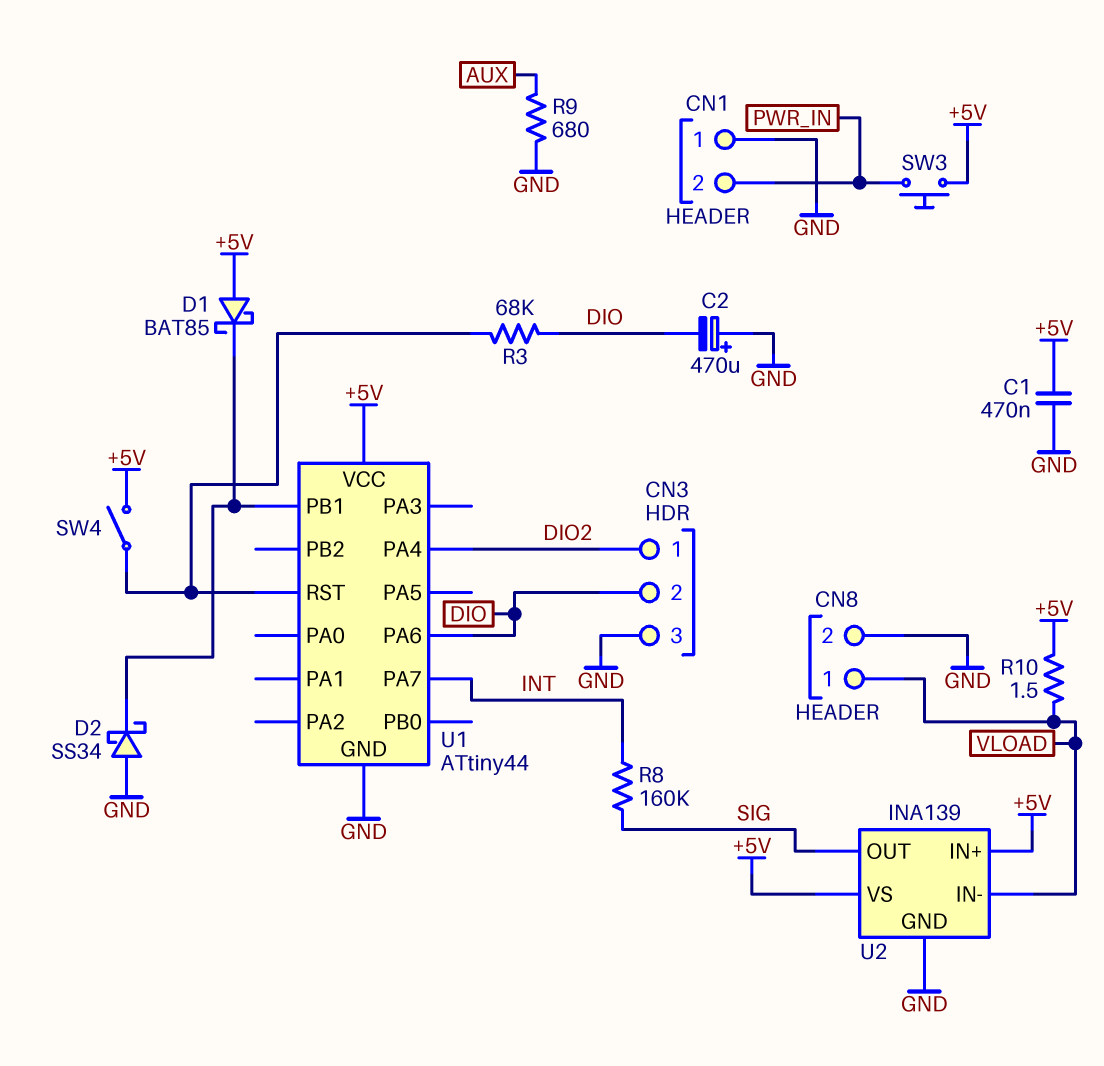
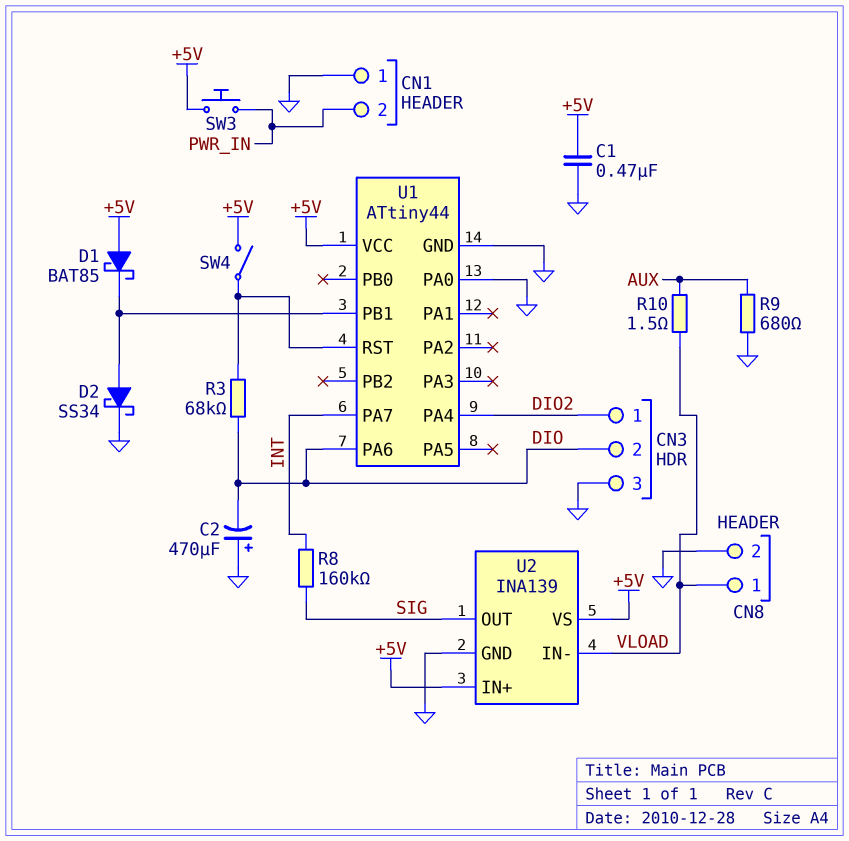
D2: schottky SS34 (A GND, K U1/PB1) -> schottky SS34 (A U1/PB1, K GND)
R10: 1.5 (+5V, VLOAD) -> 1.5 (AUX, VLOAD)
U1 pin PA0: none -> GND

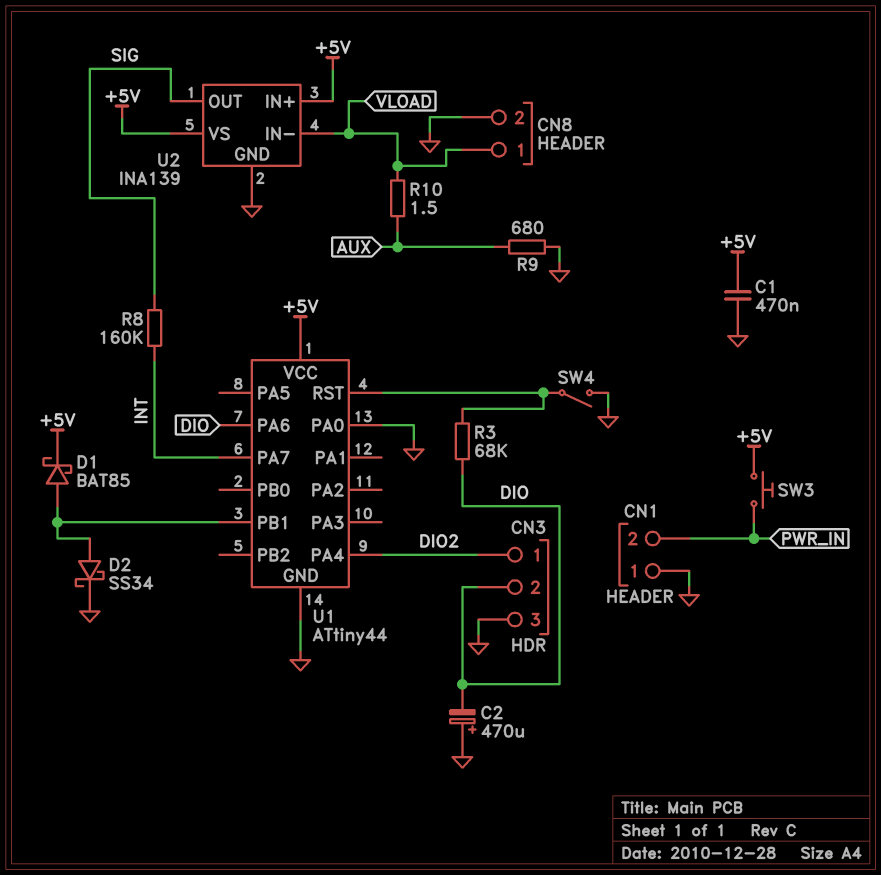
D1: schottky BAT85 (A +5V, K U1/PB1) -> schottky BAT85 (A U1/PB1, K +5V)
SW4: switch (+5V, U1/RST) -> switch (GND, U1/RST)

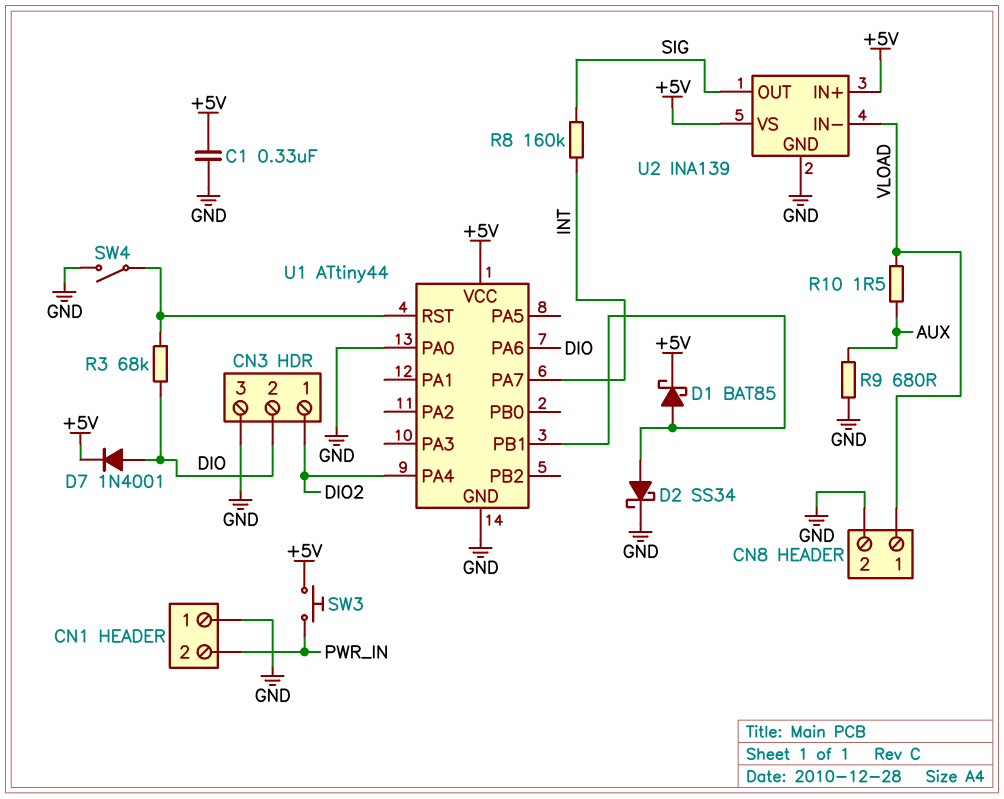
C1: 470nF (+5V, GND) -> 330nF (+5V, GND)
C2: 470uF (plus GND, minus DIO) -> none
D7: none -> diode 1N4001 (A DIO, K +5V)

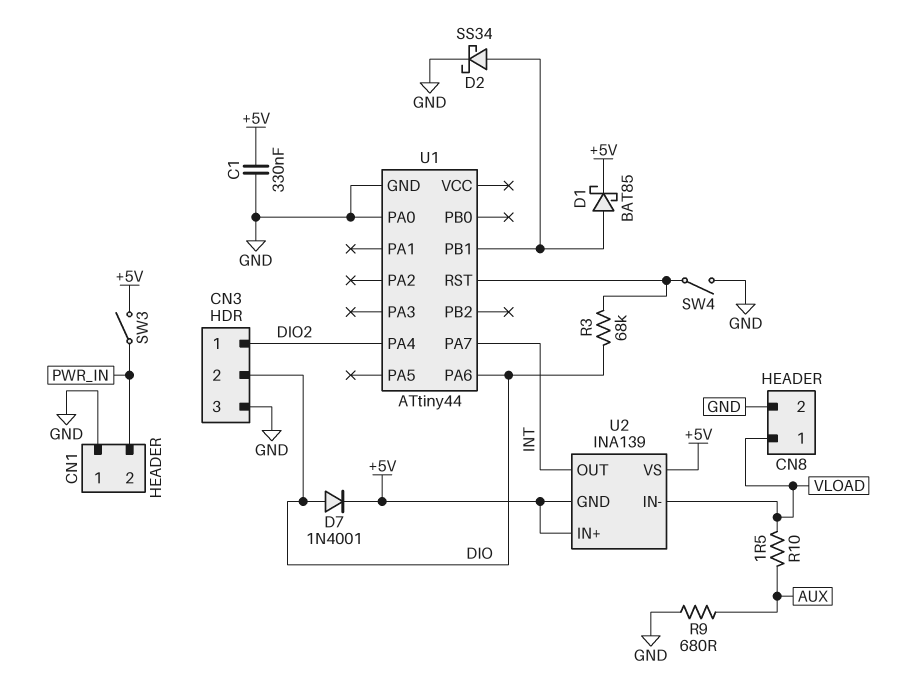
R8: 160k (INT, SIG) -> none
SW3: button (+5V, PWR_IN) -> switch (+5V, PWR_IN)
U1 pin VCC: +5V -> none
U2 pin GND: GND -> +5V
U2 pin OUT: SIG -> INT

